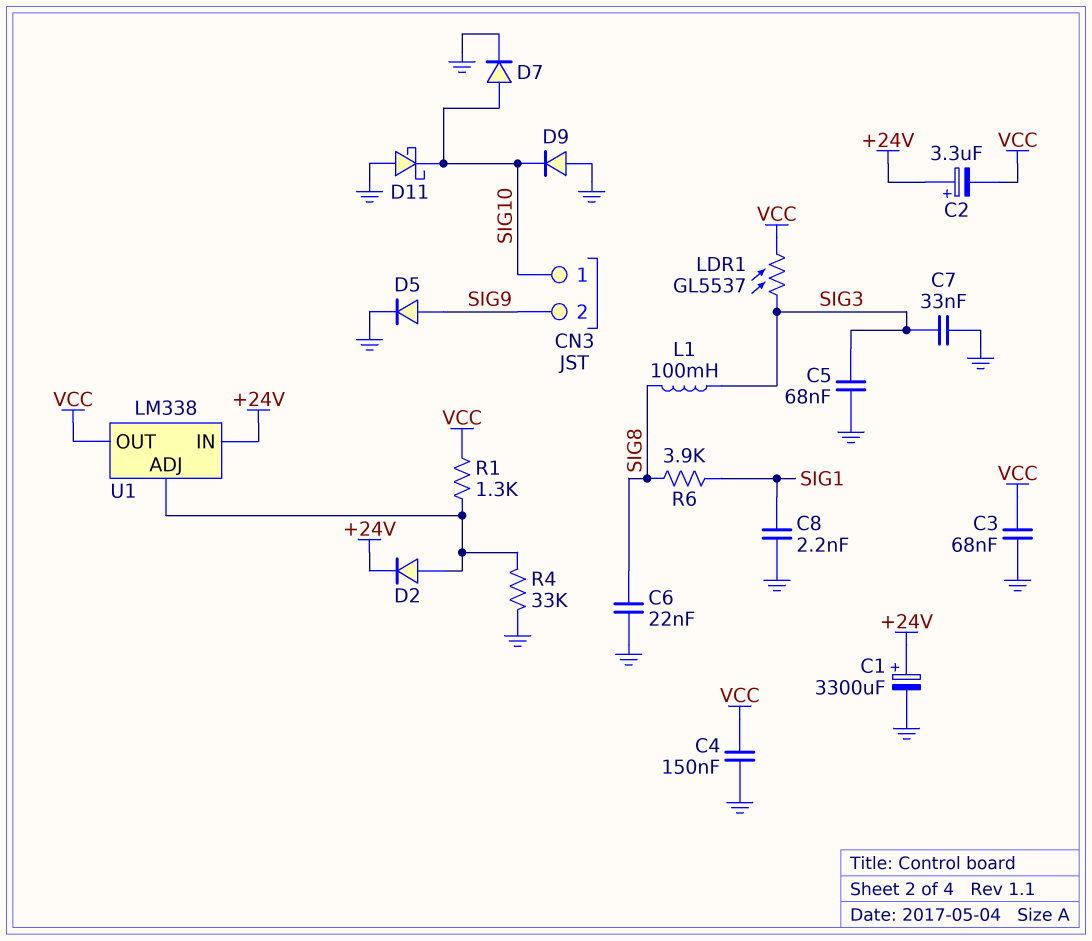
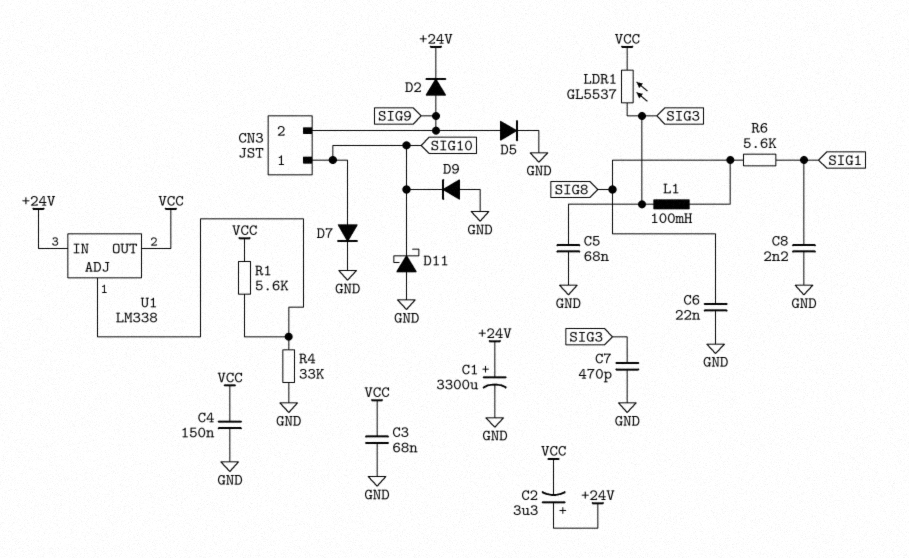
C7: 33nF (GND, SIG3) -> 470pF (GND, SIG3)
D2: diode (A U1/ADJ, K +24V) -> diode (A SIG9, K +24V)
R1: 1.3k (U1/ADJ, VCC) -> 5.6k (U1/ADJ, VCC)
R6: 3.9k (SIG1, SIG8) -> 5.6k (SIG1, SIG8)

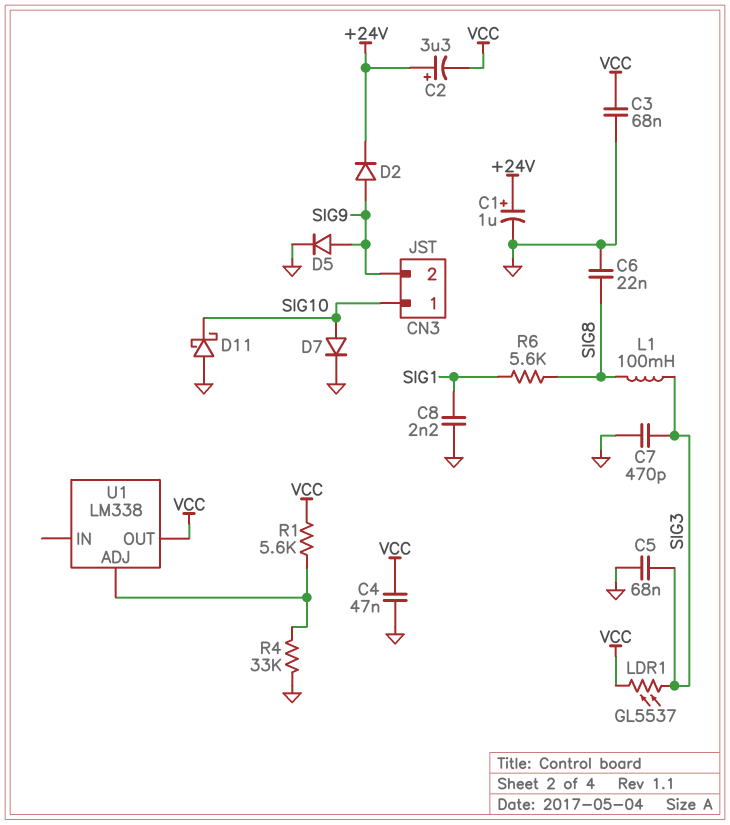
C1: 3300uF (plus +24V, minus GND) -> 1uF (plus +24V, minus GND)
C4: 150nF (GND, VCC) -> 47nF (GND, VCC)
D9: diode (A GND, K SIG10) -> none
U1 pin IN: +24V -> none

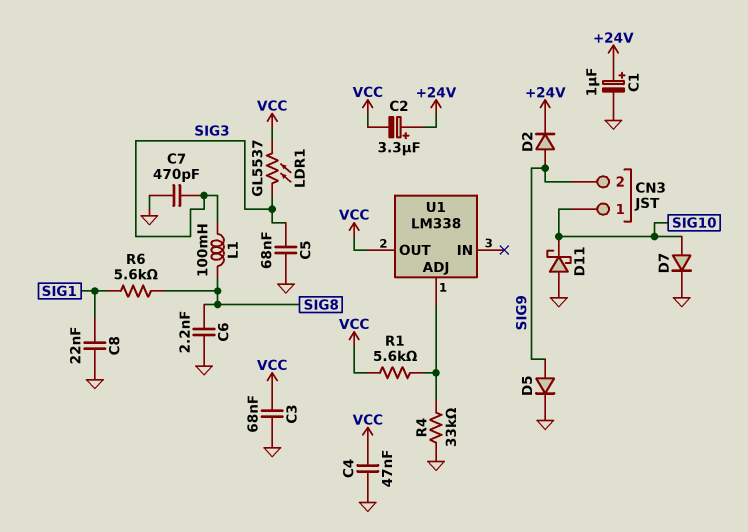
C6: 22nF (GND, SIG8) -> 2.2nF (GND, SIG8)
C8: 2.2nF (GND, SIG1) -> 22nF (GND, SIG1)

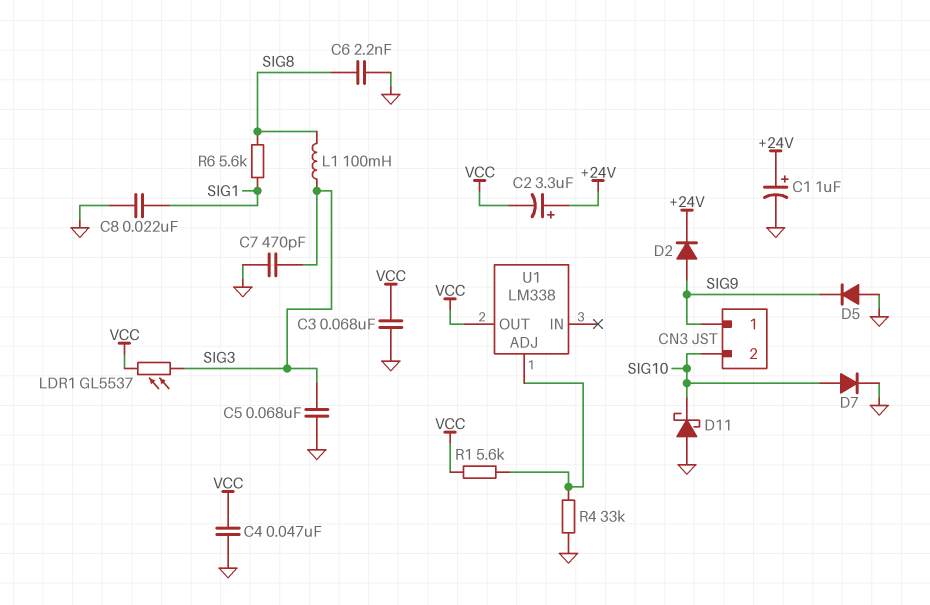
CN3 pin 1: SIG10 -> SIG9
CN3 pin 2: SIG9 -> SIG10
D5: diode (A SIG9, K GND) -> diode (A GND, K SIG9)

